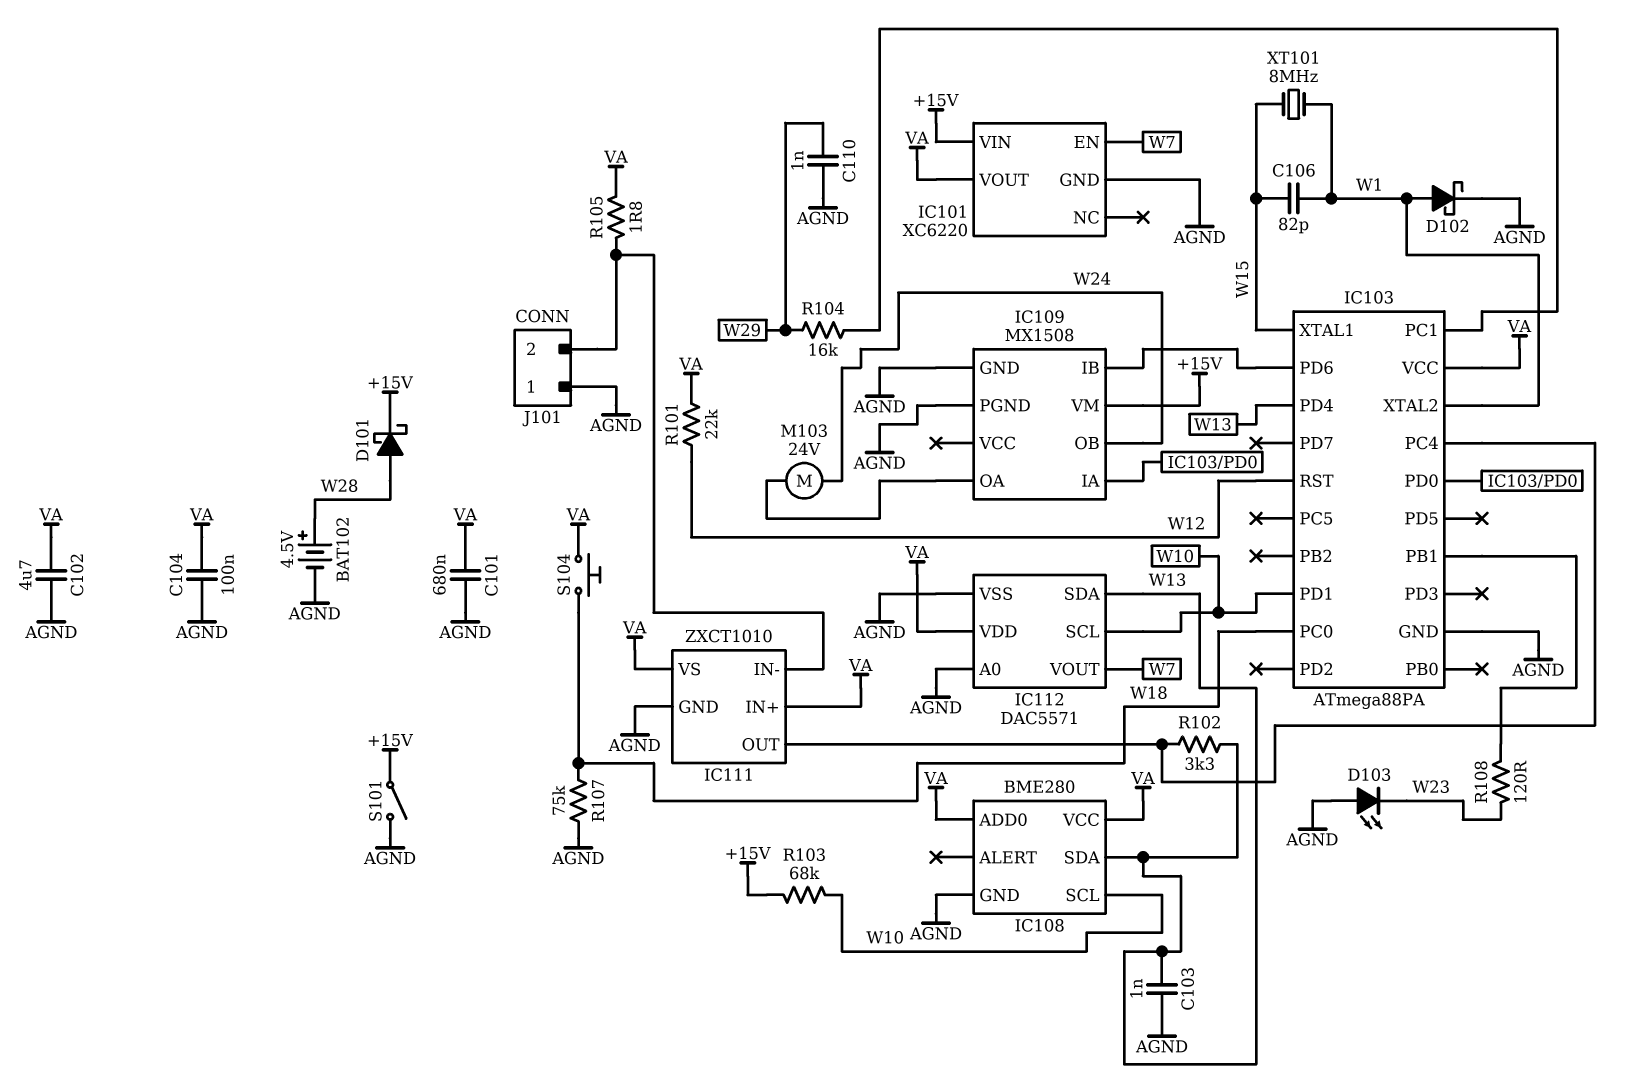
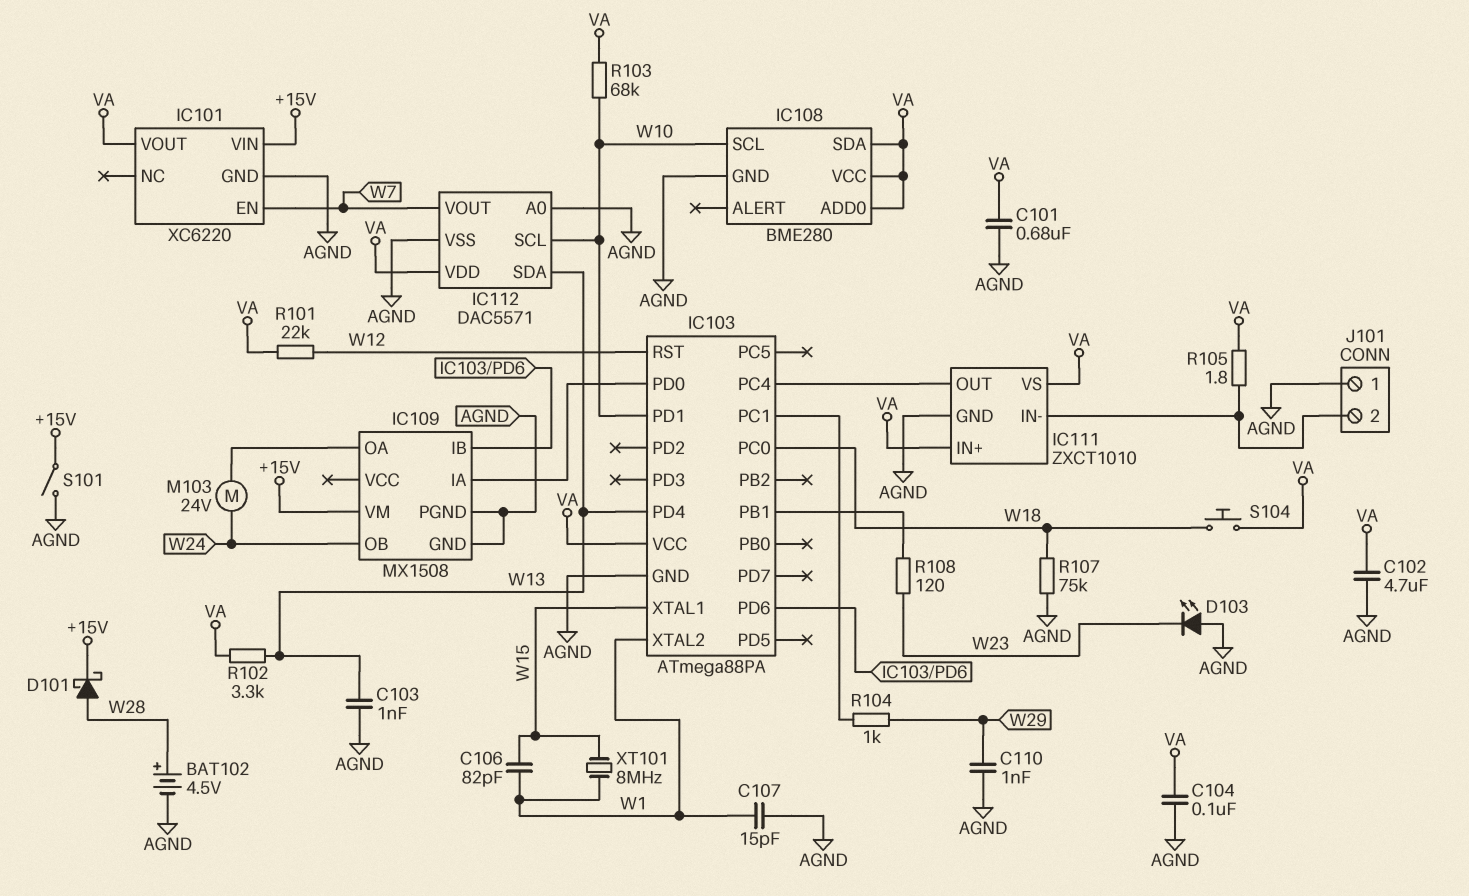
C107: none -> 15pF (AGND, W1)
D102: schottky (A W1, K AGND) -> none
IC108 pin SDA: W13 -> VA
R102: 3.3k (IC103/PC4, W13) -> 3.3k (VA, W13)
R103: 68k (+15V, W10) -> 68k (VA, W10)
R104: 16k (IC103/PC1, W29) -> 1k (IC103/PC1, W29)

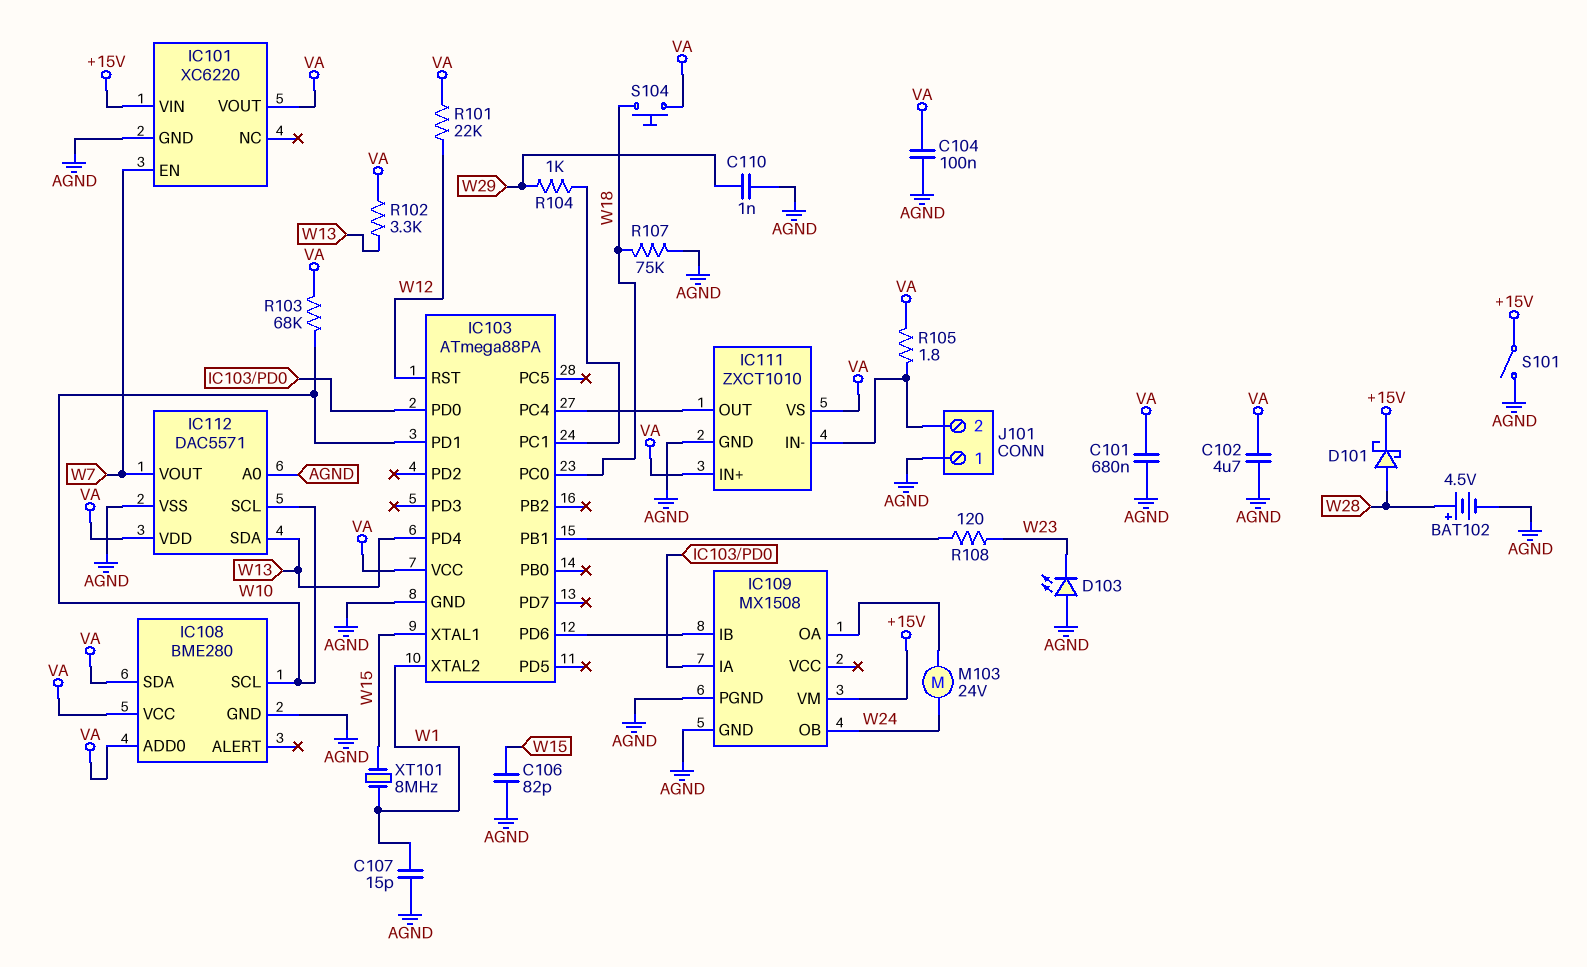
C103: 1nF (AGND, W13) -> none
C106: 82pF (W1, W15) -> 82pF (AGND, W15)

